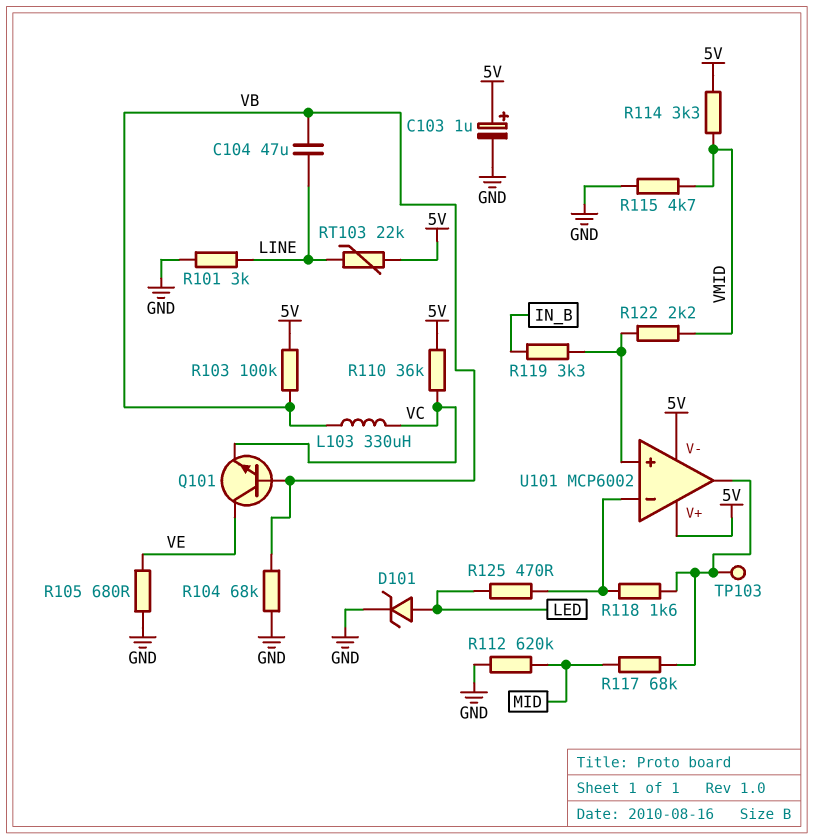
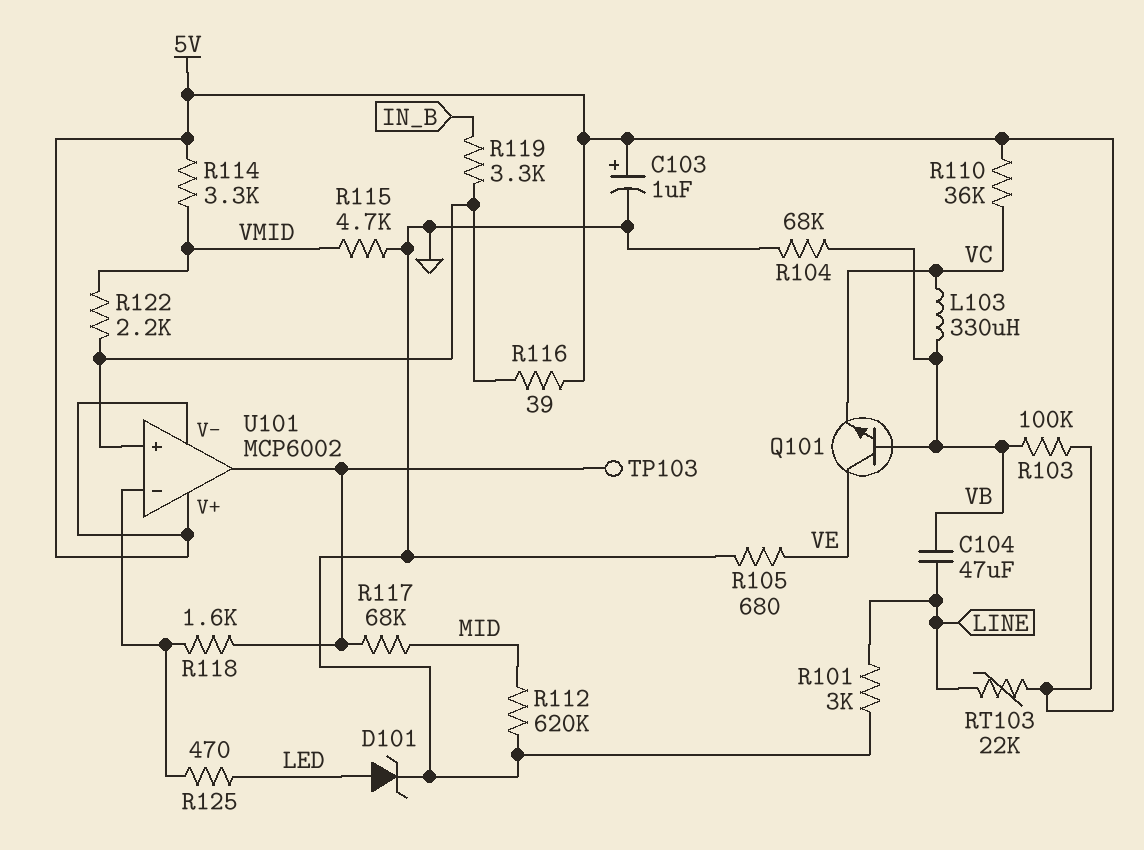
R116: none -> 39 (5V, U101/in+)

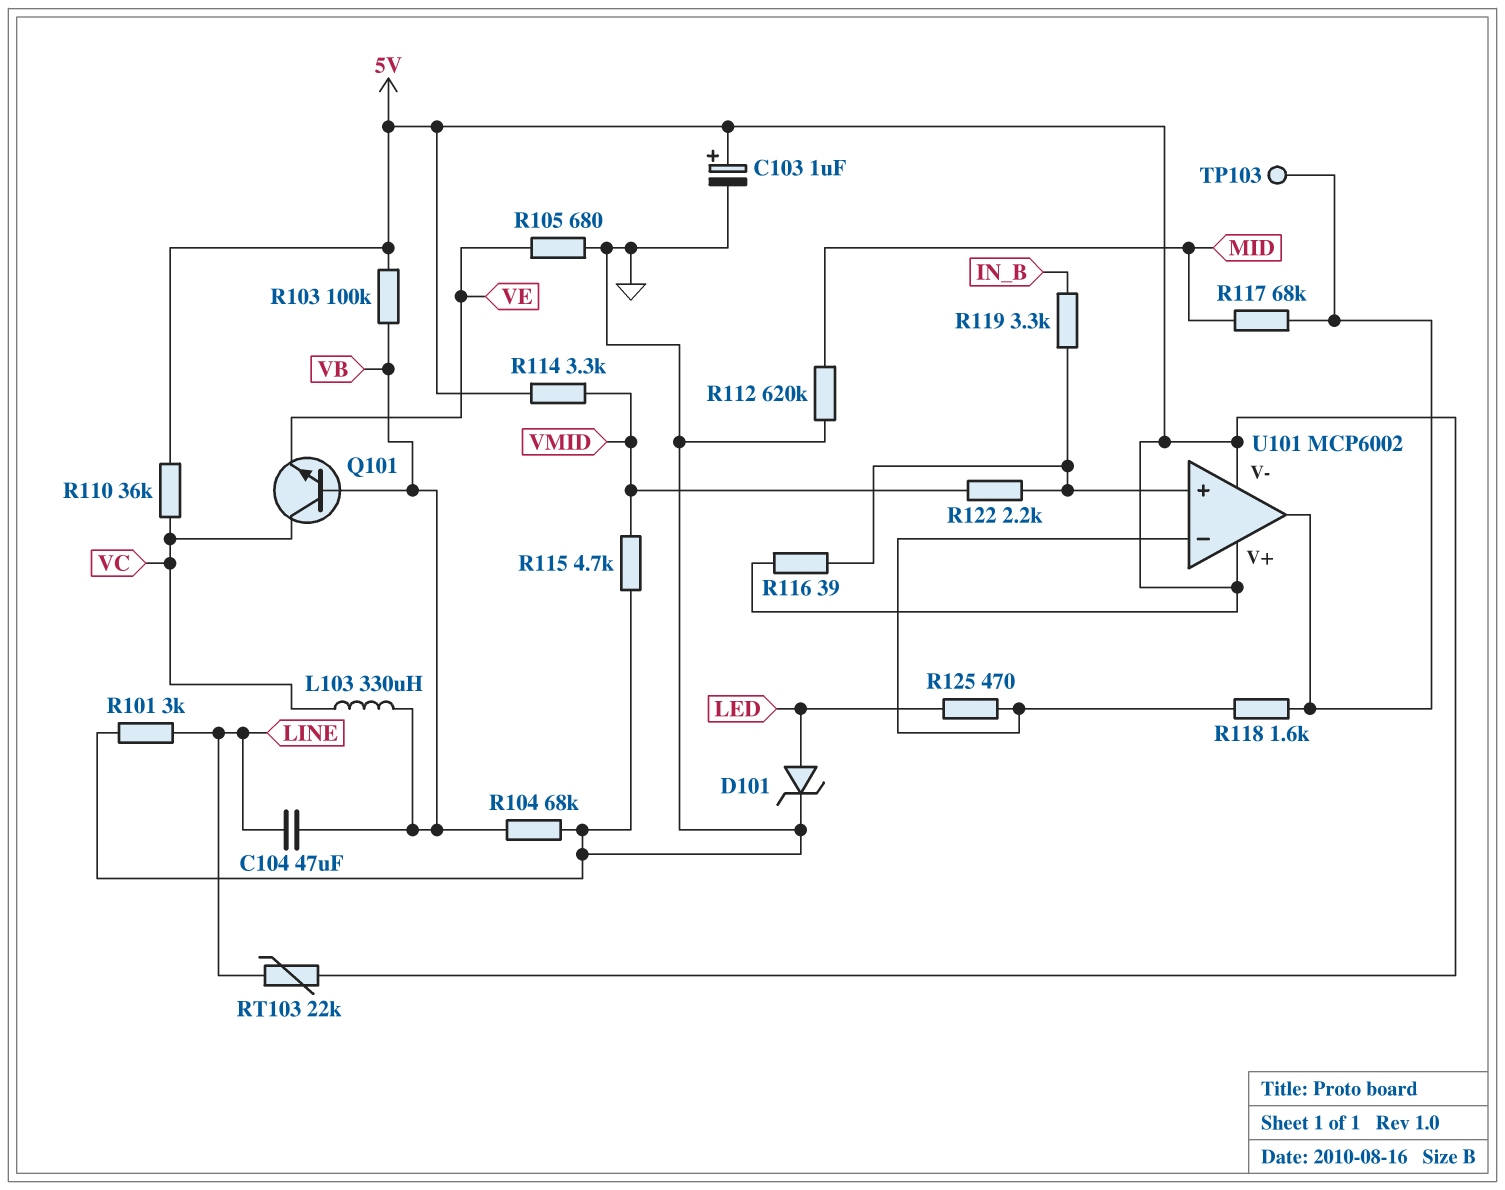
Q101: NPN (B VB, C VE, E VC) -> NPN (B VB, C VC, E VE)

